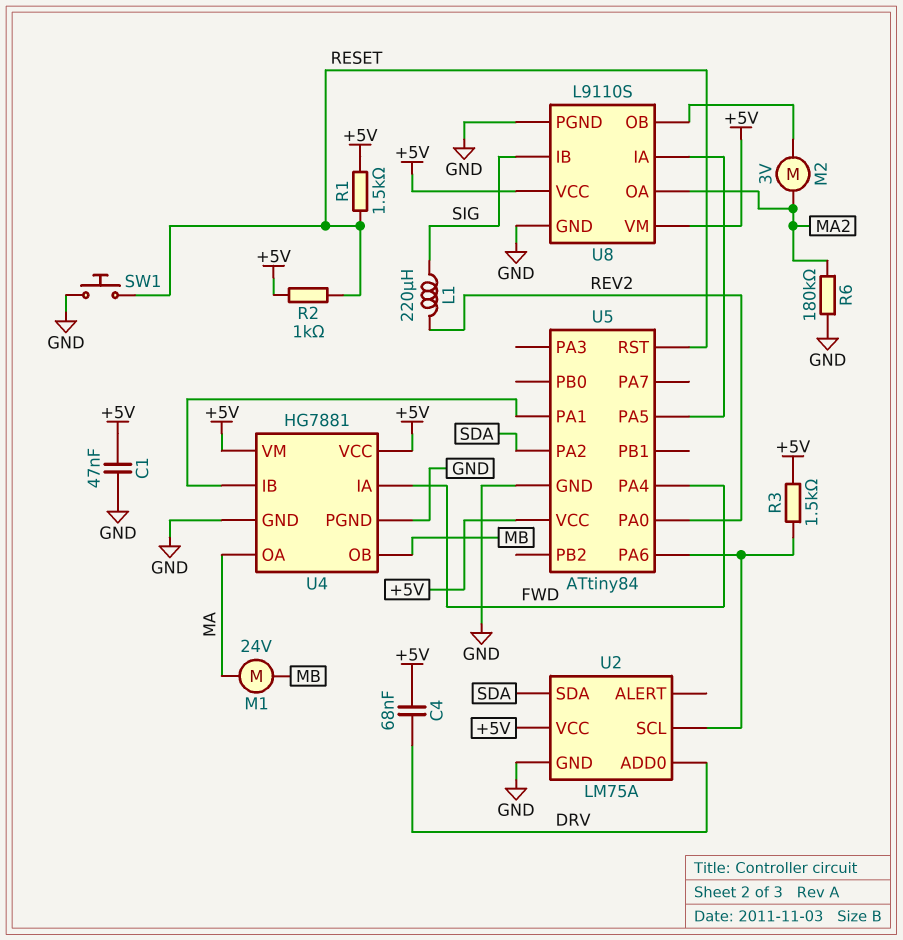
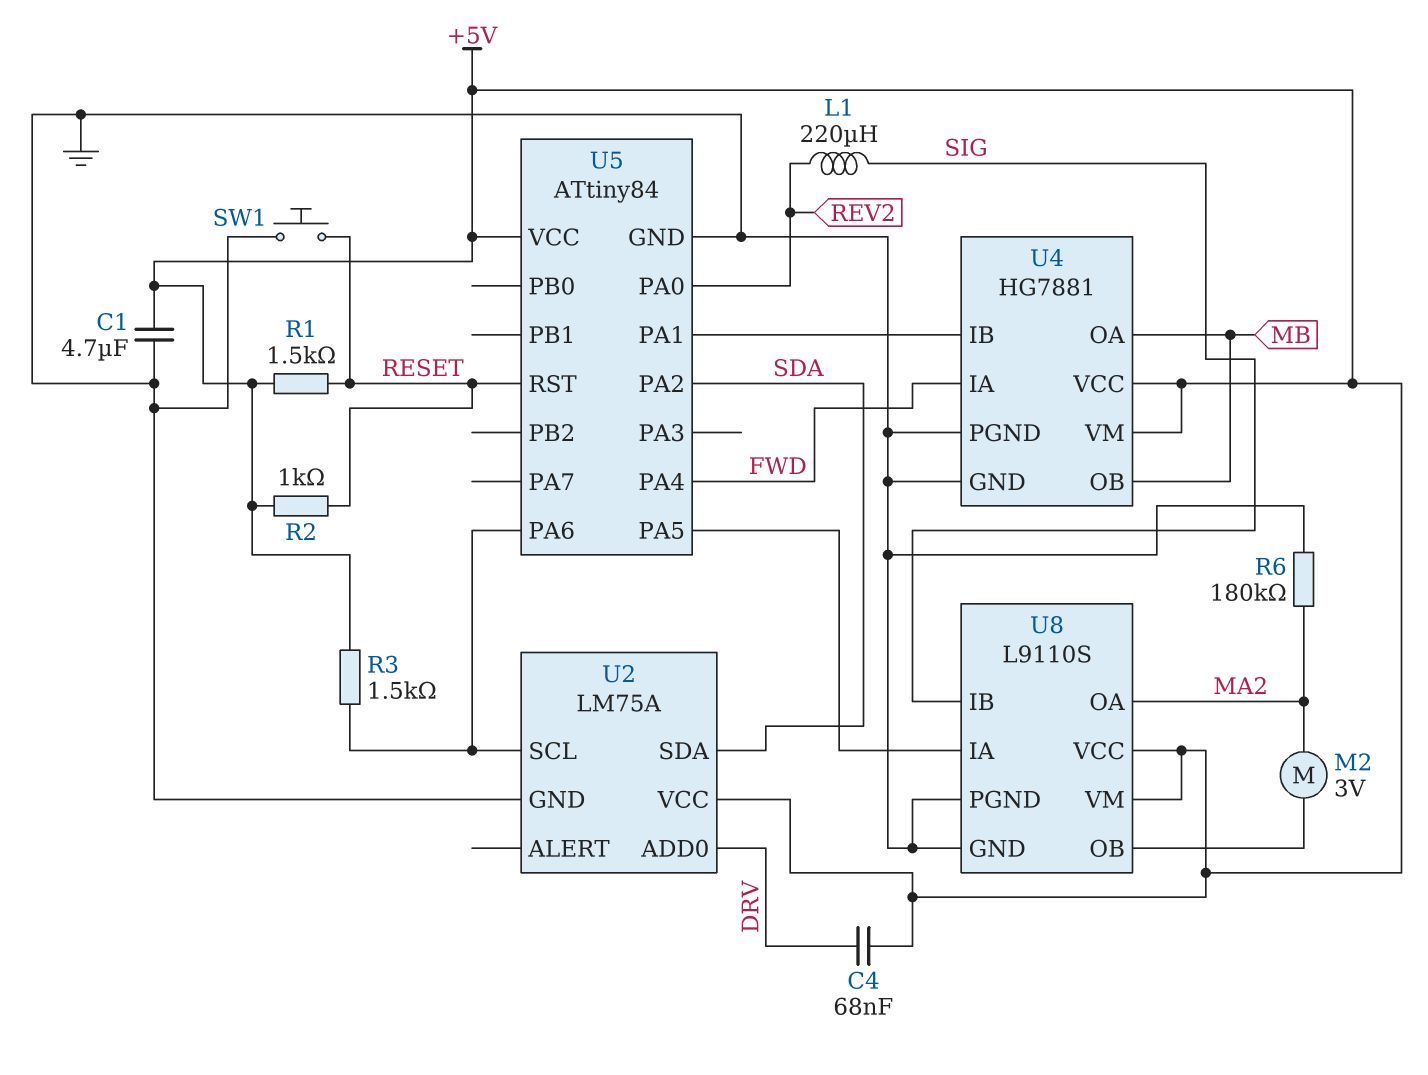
C1: 47nF (+5V, GND) -> 4.7uF (+5V, GND)
M1: motor 24V (MA, MB) -> none
U4 pin OA: MA -> MB

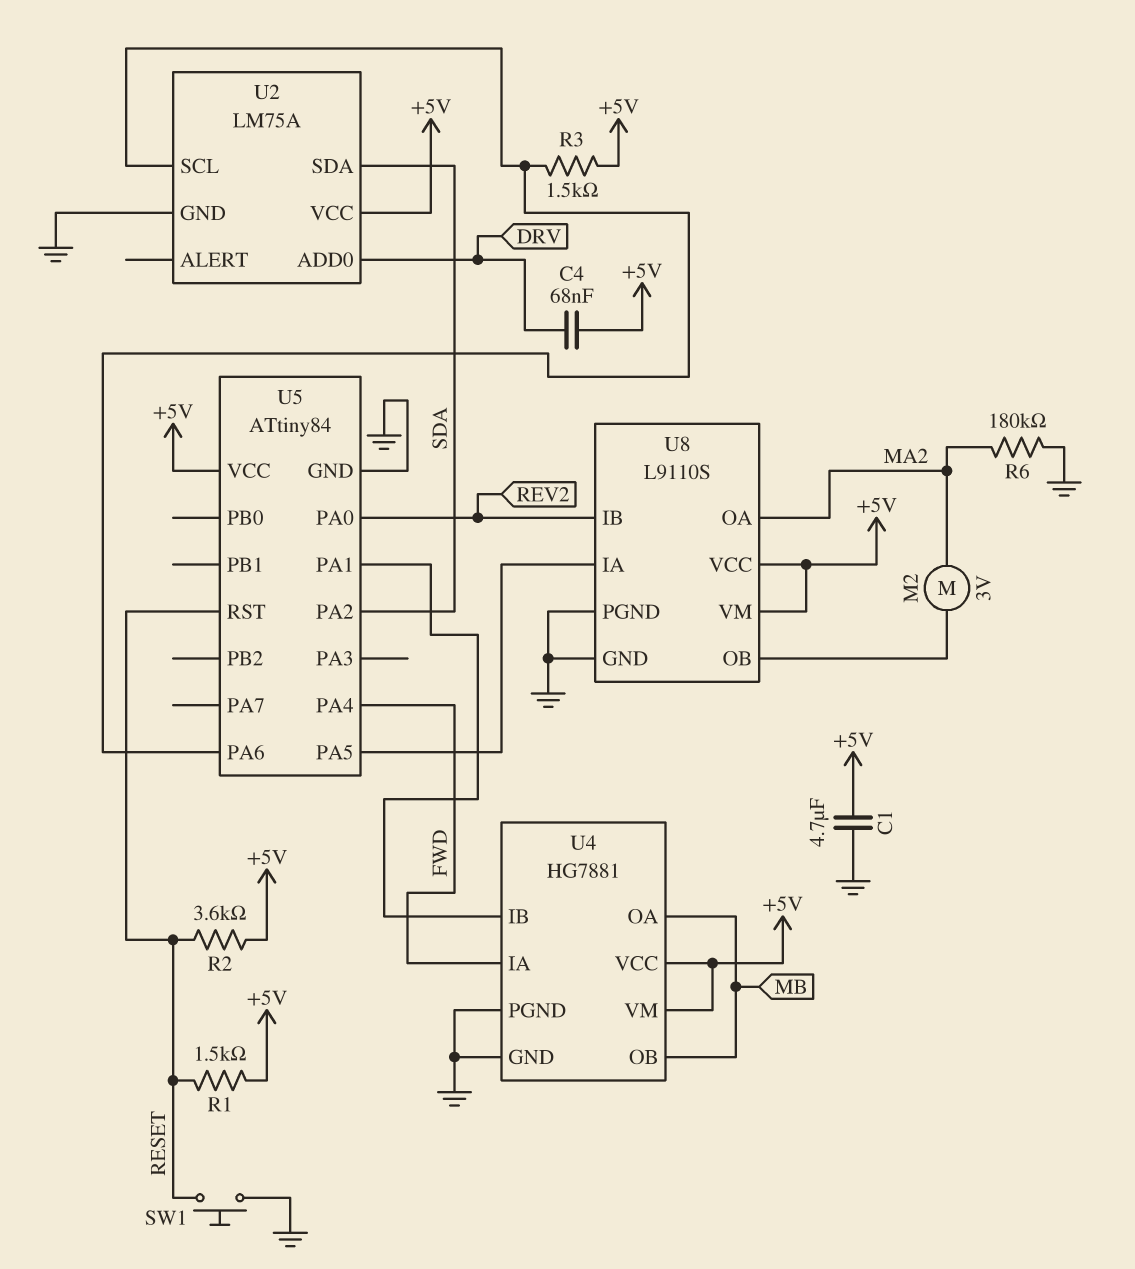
L1: 220uH (REV2, SIG) -> none
R2: 1k (+5V, RESET) -> 3.6k (+5V, RESET)
U8 pin IB: SIG -> REV2

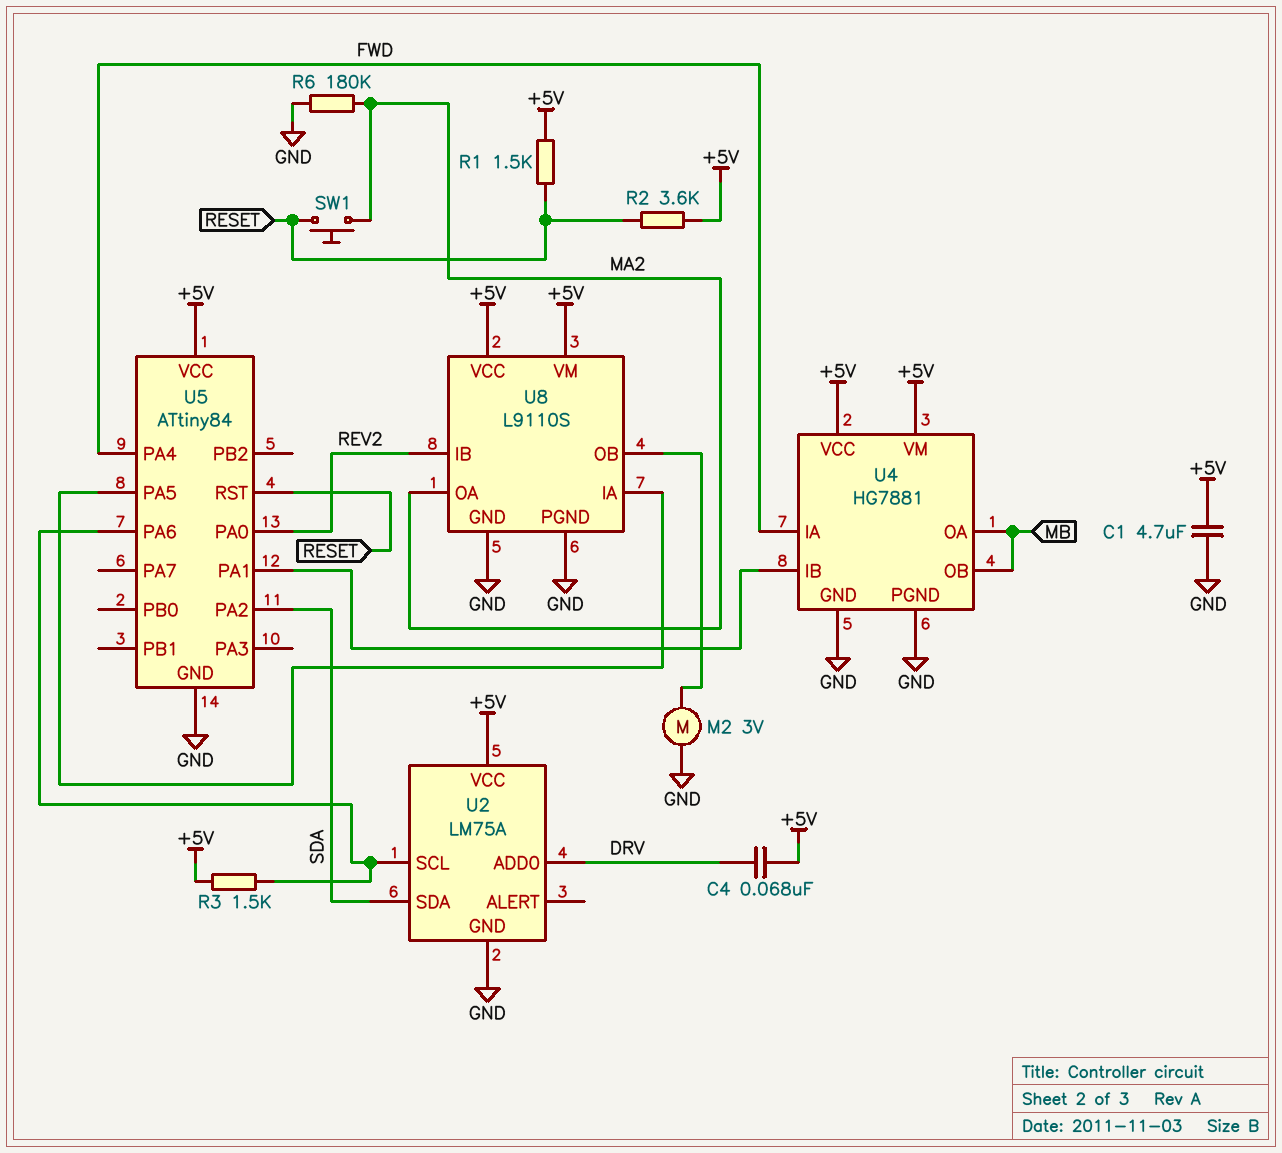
M2: motor 3V (MA2, U8/OB) -> motor 3V (GND, U8/OB)
SW1: button (GND, RESET) -> button (MA2, RESET)

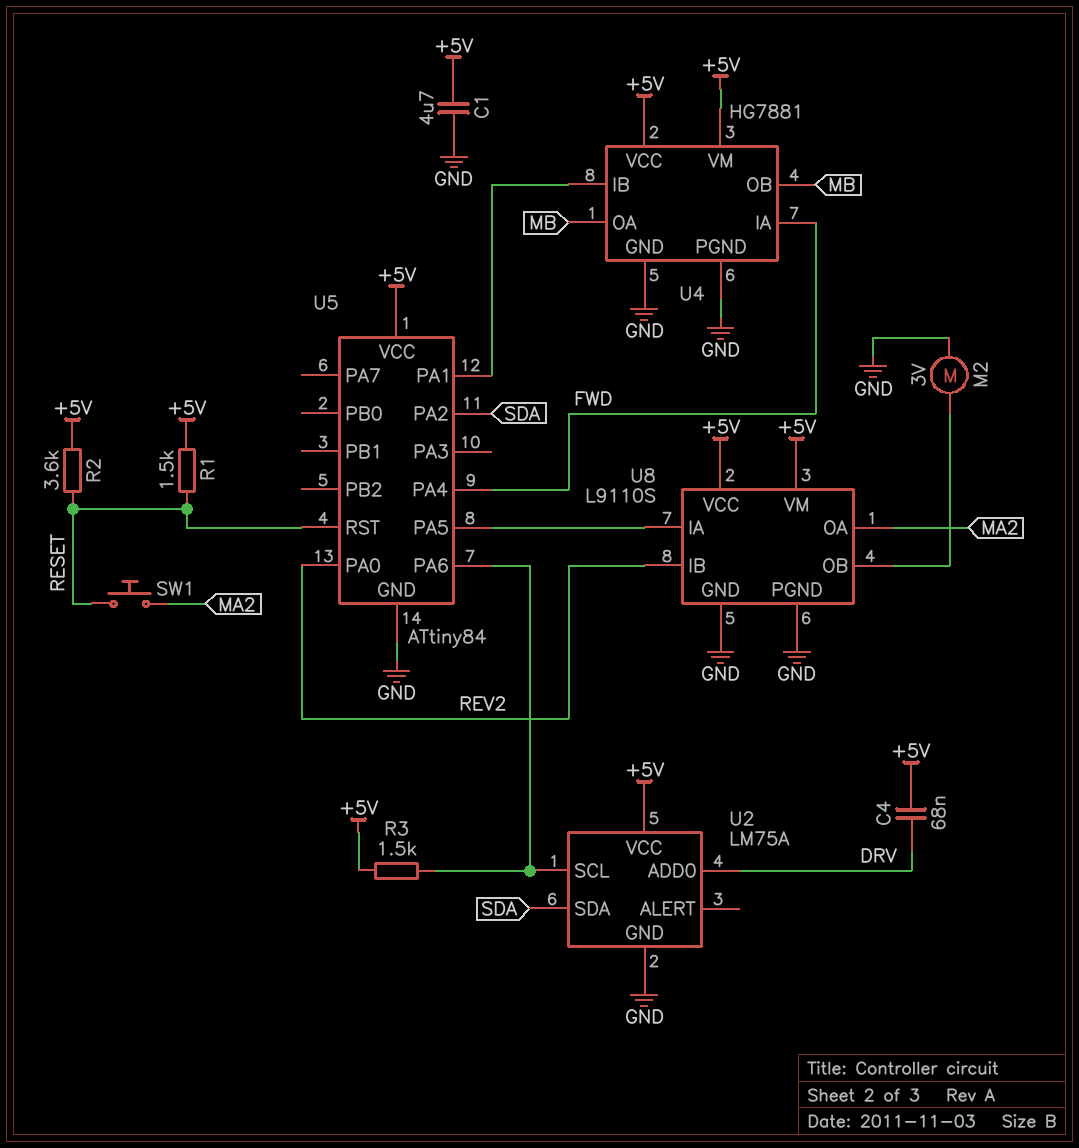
R6: 180k (GND, MA2) -> none

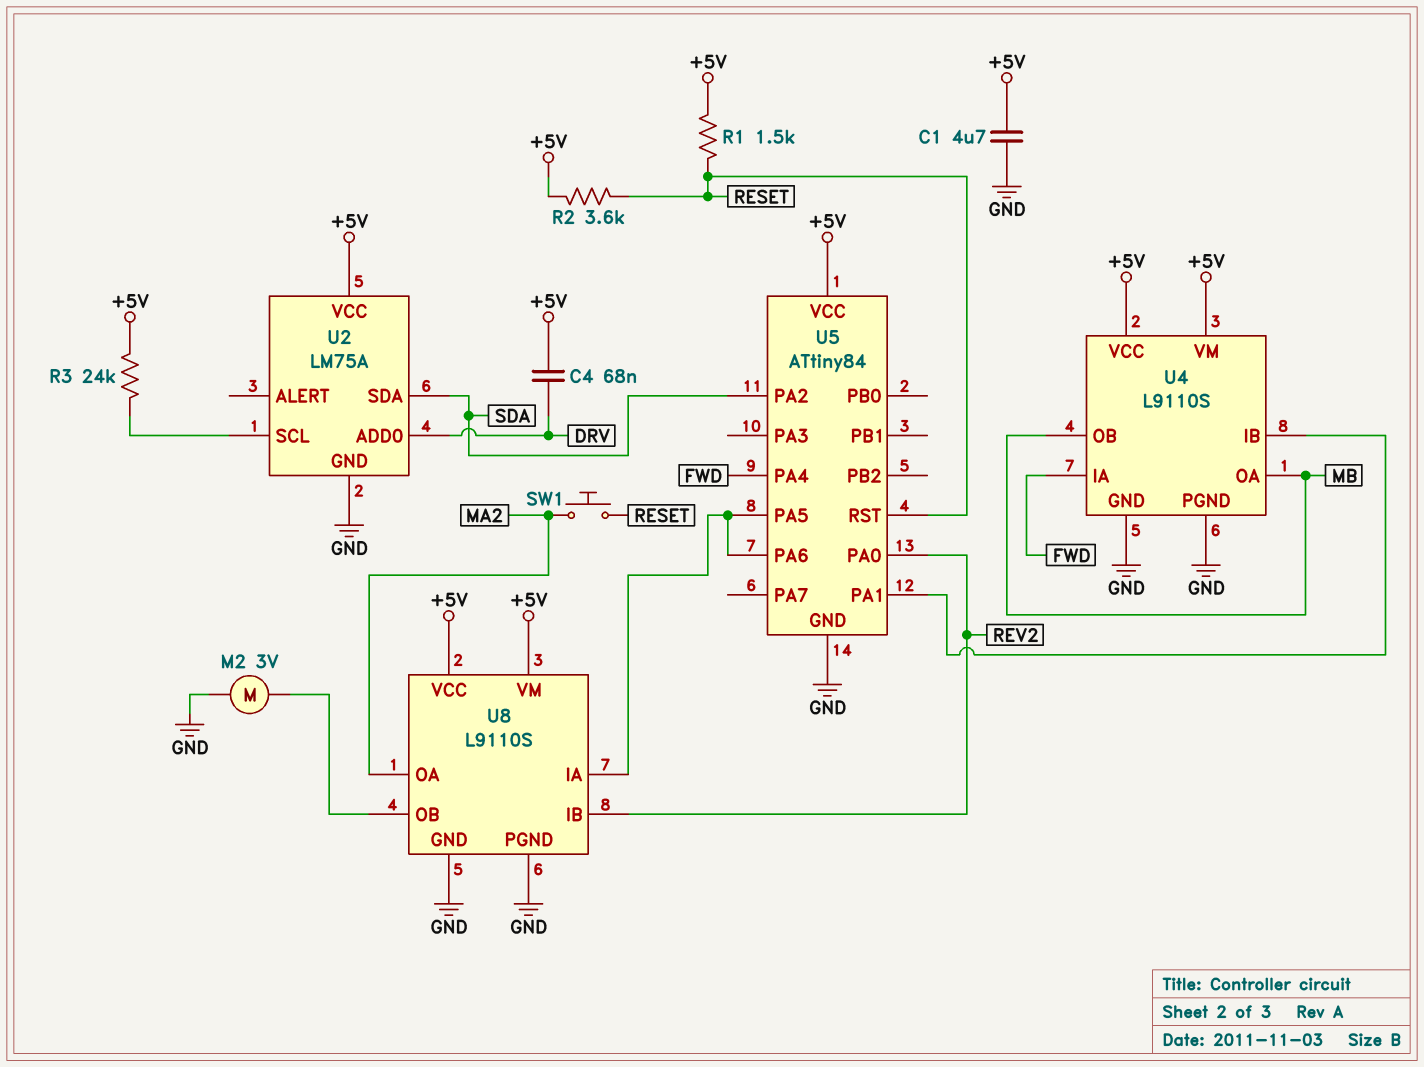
R3: 1.5k (+5V, U2/SCL) -> 24k (+5V, U2/SCL)
U4: HG7881 -> L9110S
U5 pin PA6: U2/SCL -> U5/PA5

